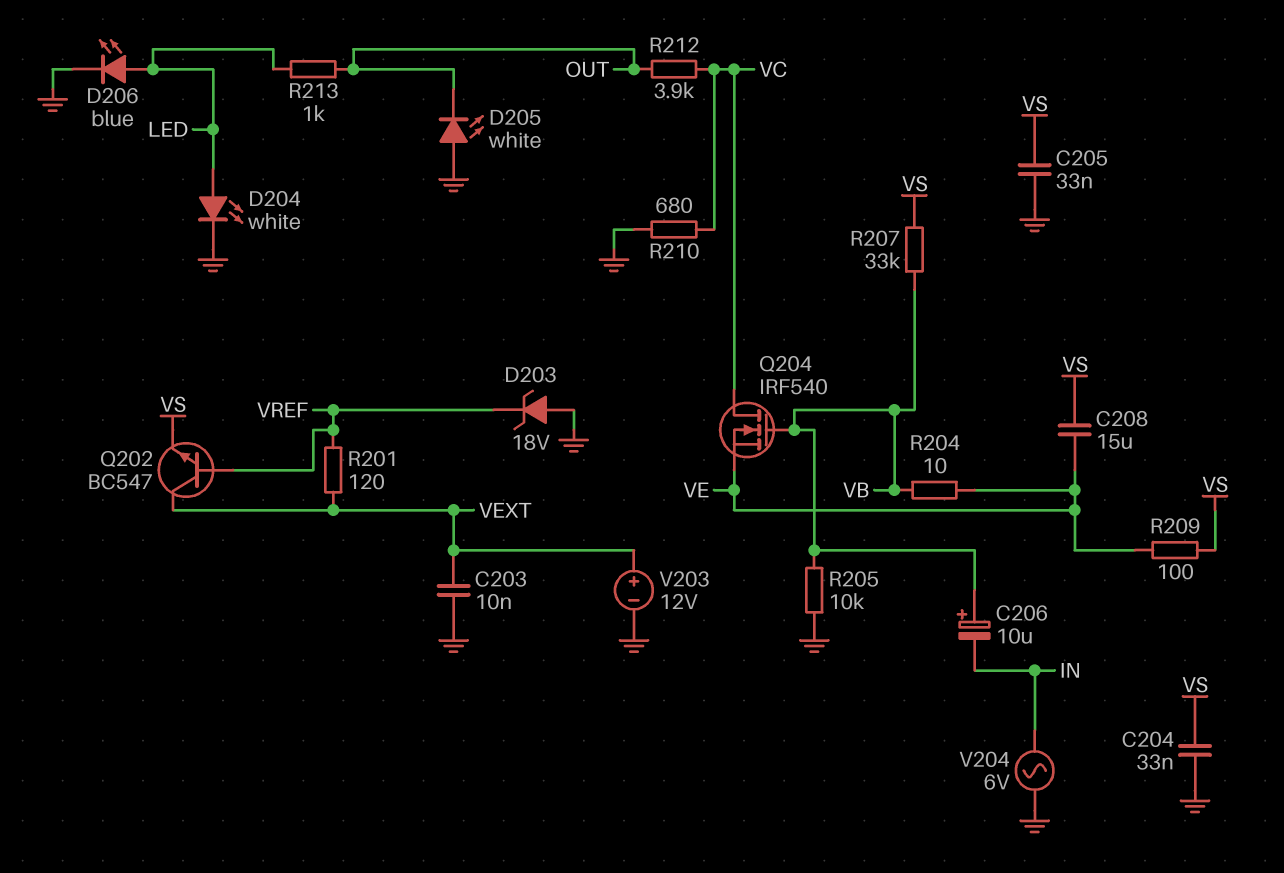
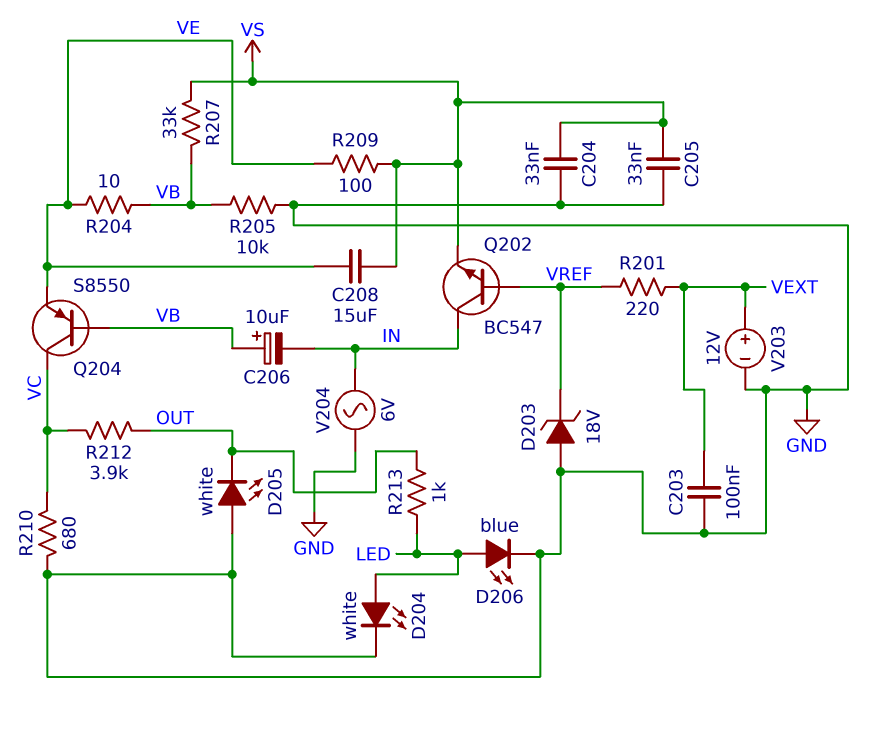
C203: 10nF (GND, VEXT) -> 100nF (GND, VEXT)
Q202: NPN BC547 (B VREF, C VEXT, E VS) -> NPN BC547 (B VREF, C IN, E VS)
Q204: NMOS IRF540 (G VB, D VC, S VE) -> PNP S8550 (B VB, C VC, E VE)
R201: 120 (VEXT, VREF) -> 220 (VEXT, VREF)

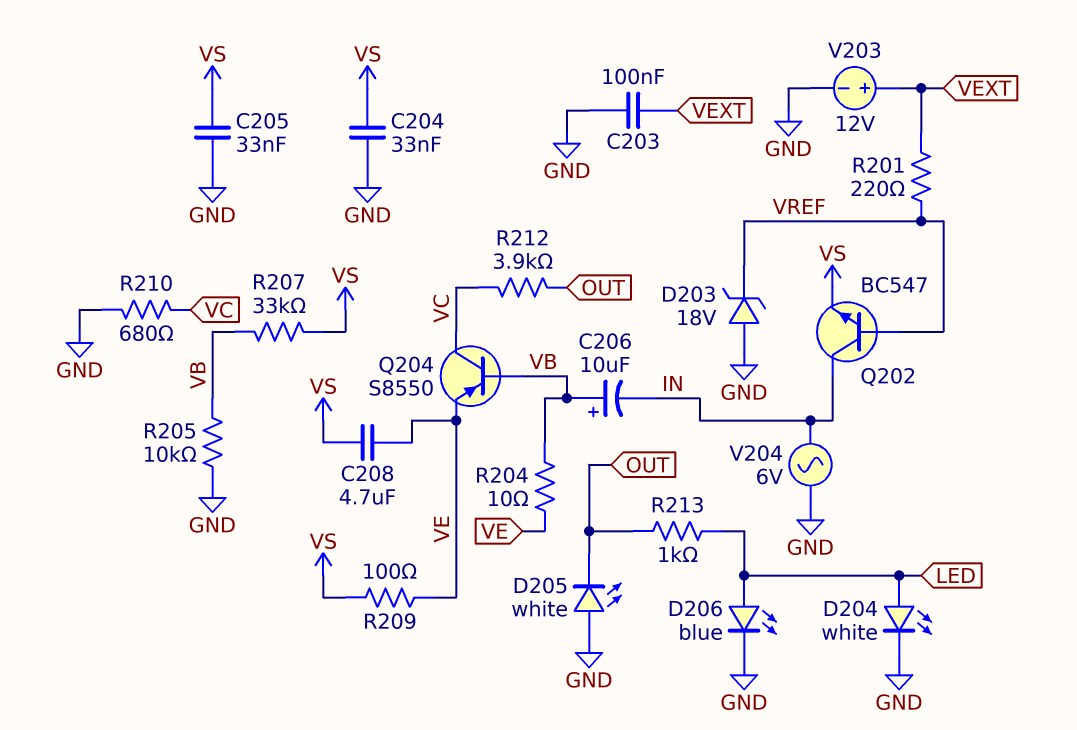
C208: 15uF (VE, VS) -> 4.7uF (VE, VS)

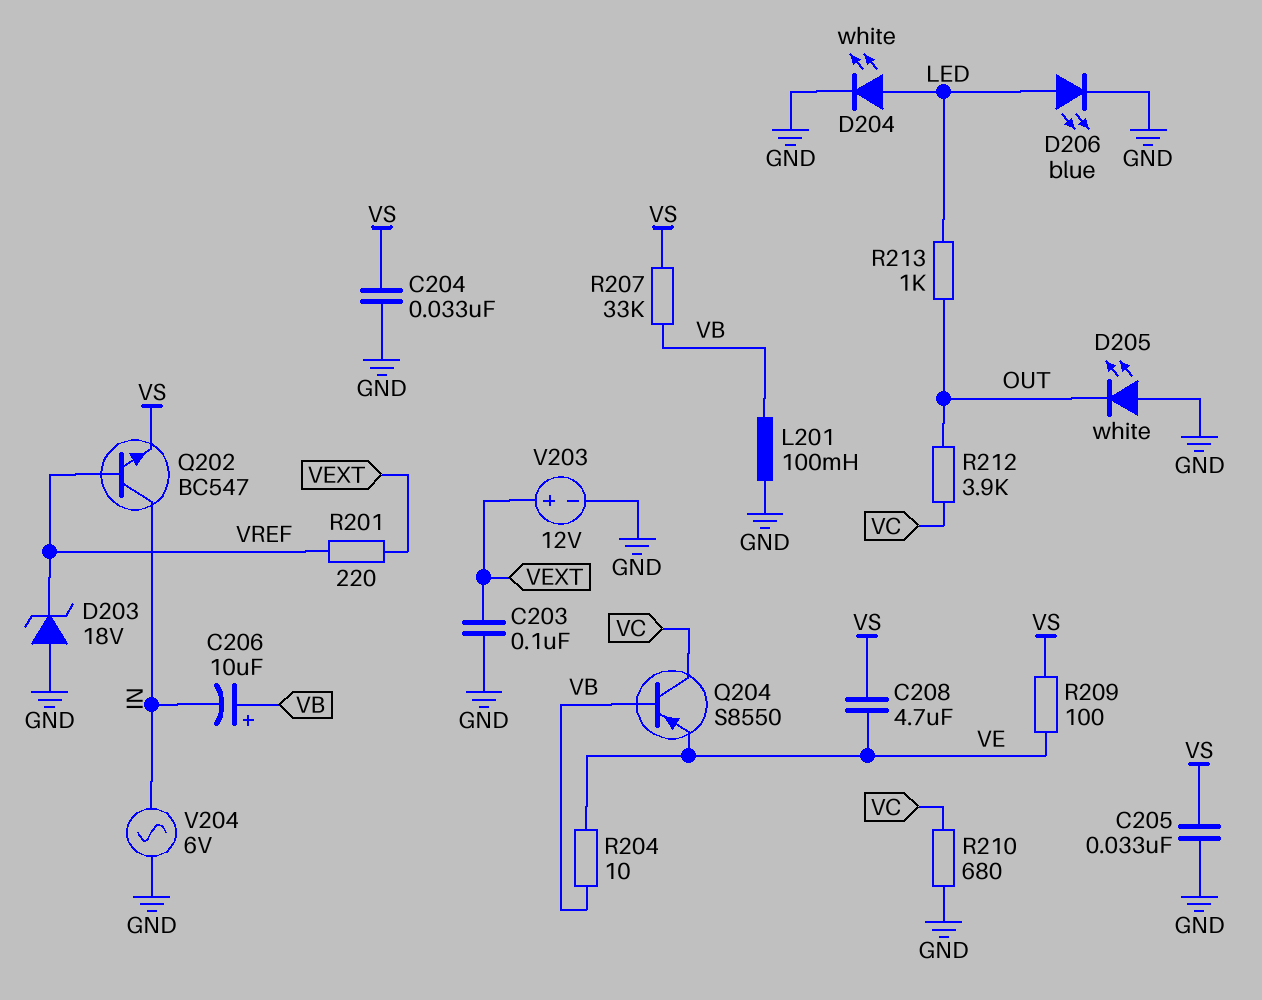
L201: none -> 100mH (GND, VB)
R205: 10k (GND, VB) -> none

